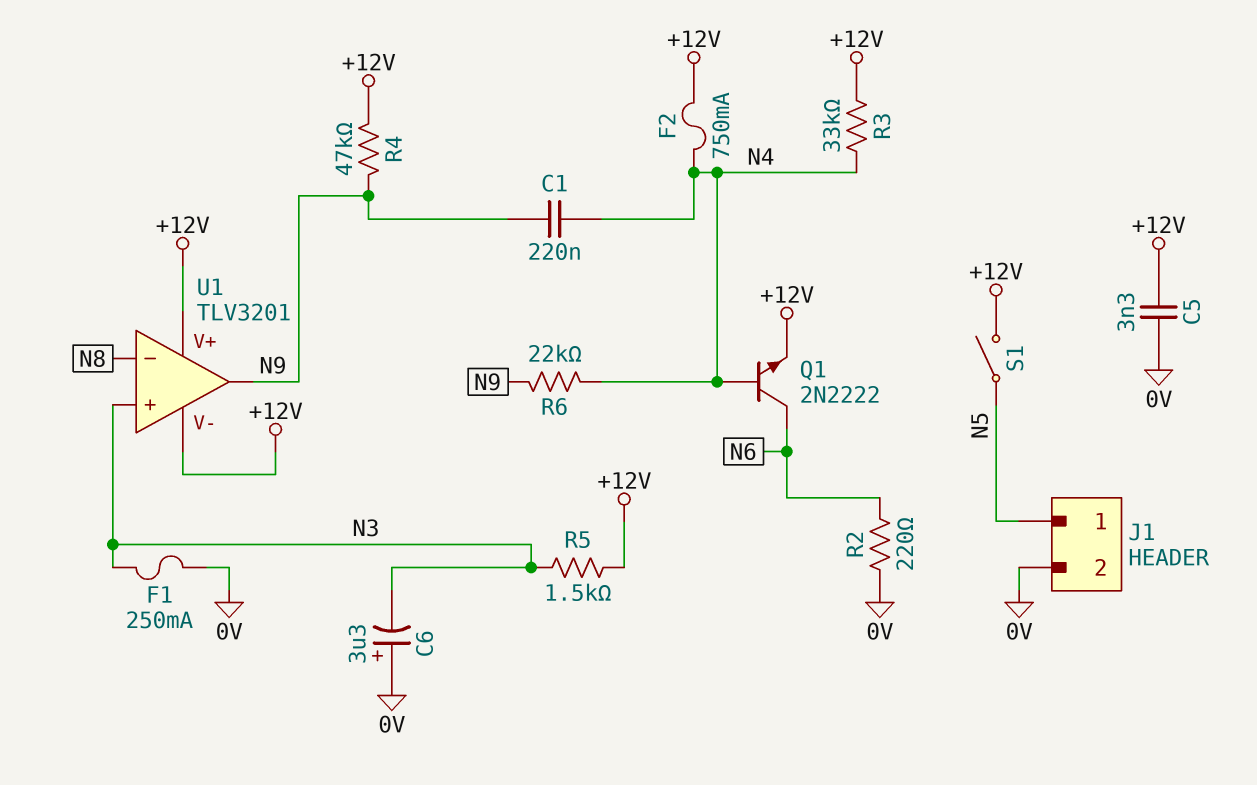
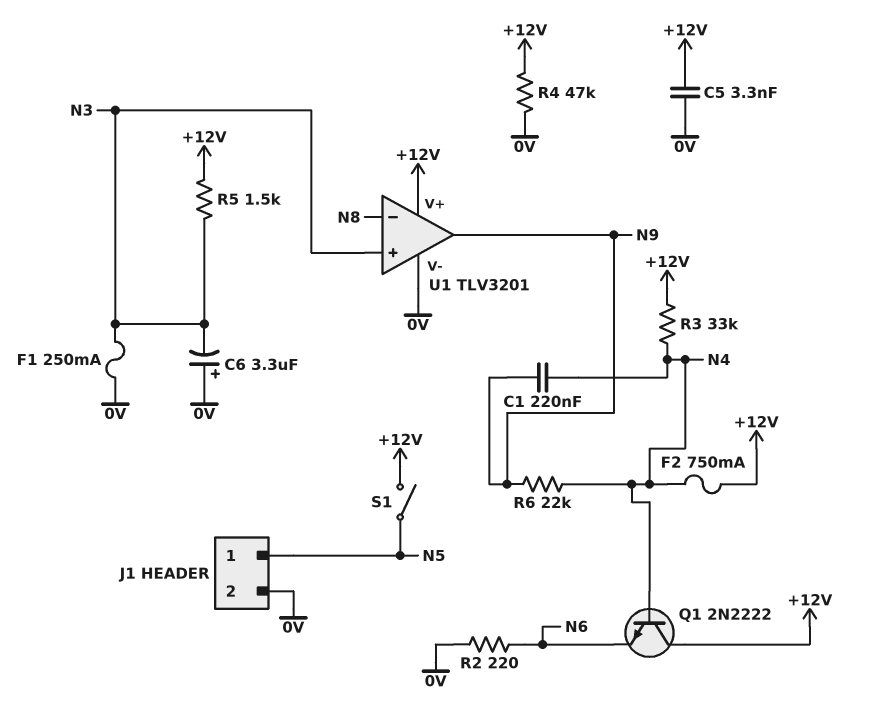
Q1: NPN 2N2222 (B N4, C N6, E +12V) -> NPN 2N2222 (B N4, C +12V, E N6)
R4: 47k (+12V, N9) -> 47k (+12V, 0V)
U1 pin V-: +12V -> 0V

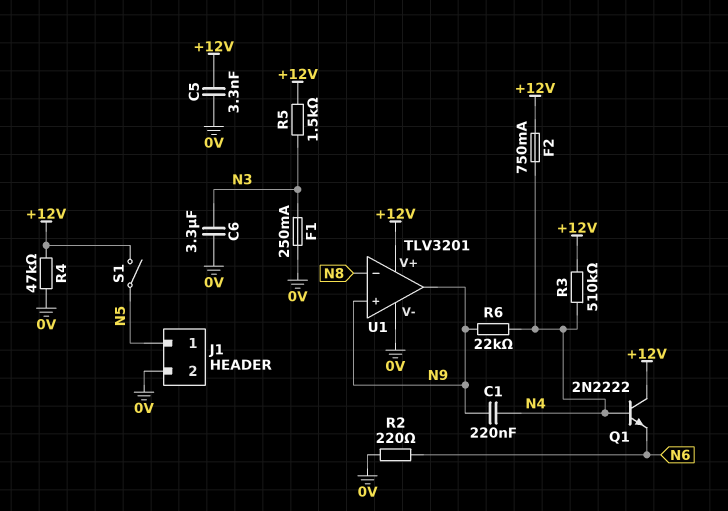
C6: 3.3uF (plus 0V, minus N3) -> 3.3uF (0V, N3)
R3: 33k (+12V, N4) -> 510k (+12V, N4)
U1 pin in+: N3 -> N9

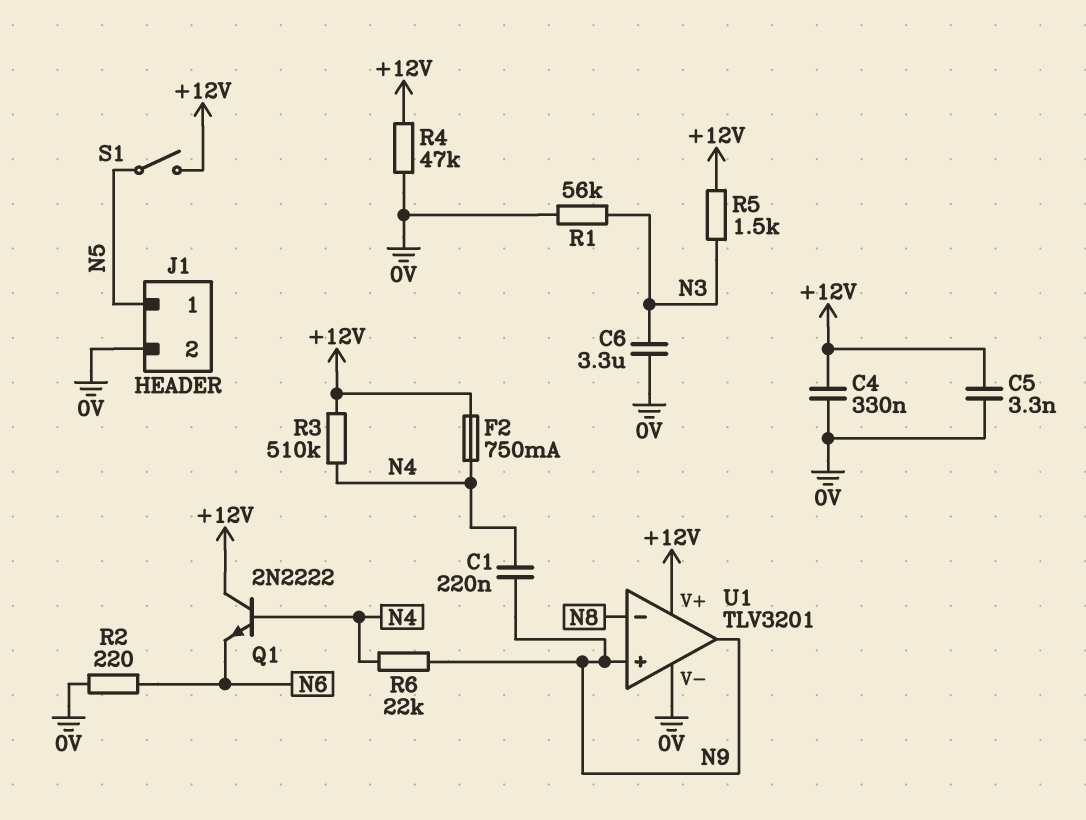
C4: none -> 330nF (+12V, 0V)
F1: 250mA (0V, N3) -> none
R1: none -> 56k (0V, N3)

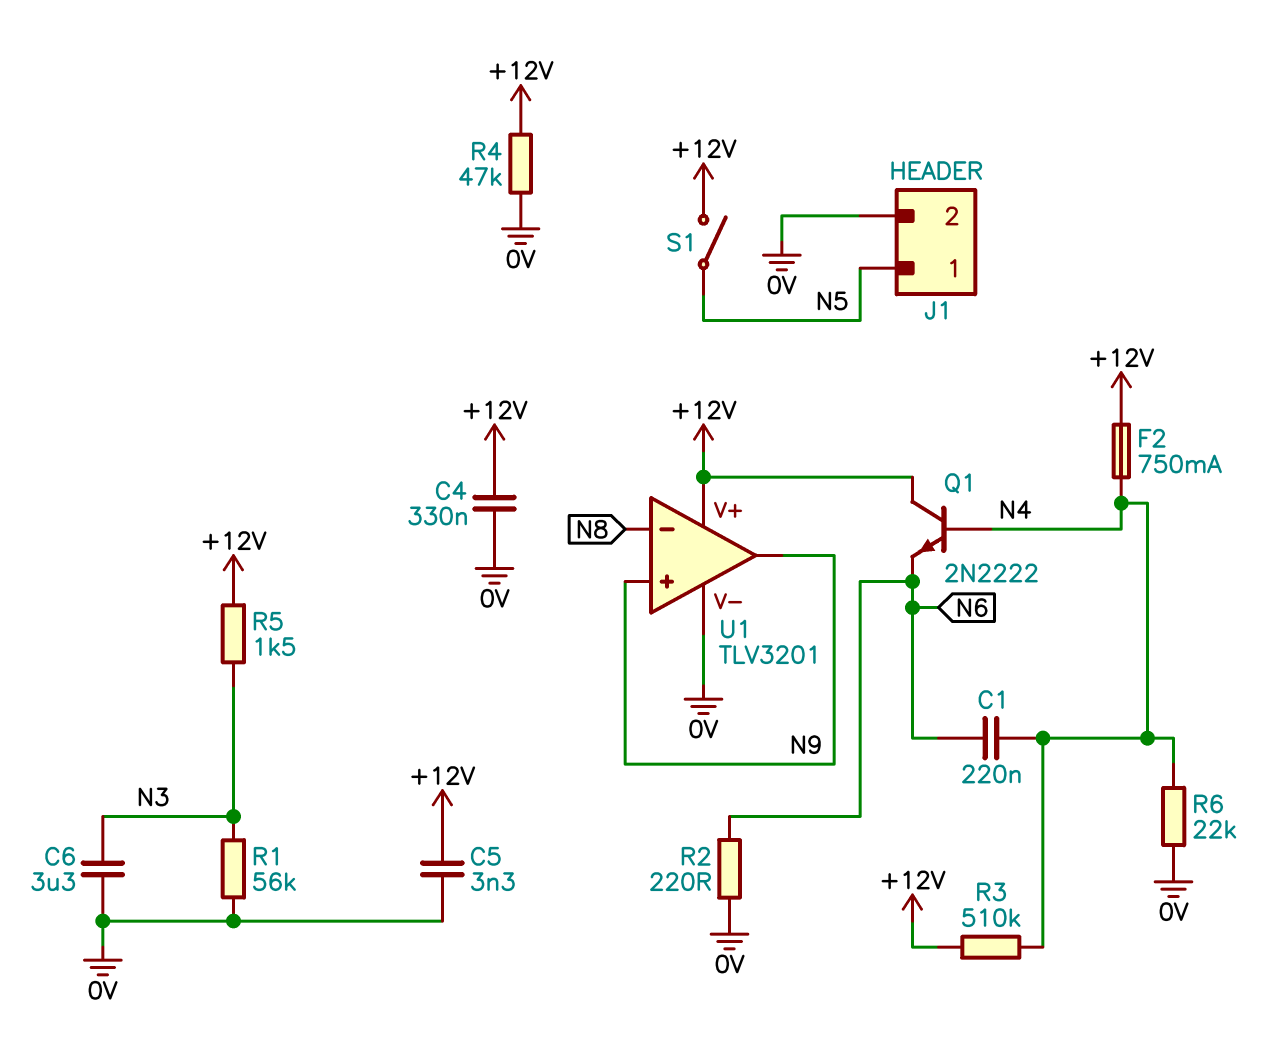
C1: 220nF (N4, N9) -> 220nF (N4, N6)
R6: 22k (N4, N9) -> 22k (0V, N4)

